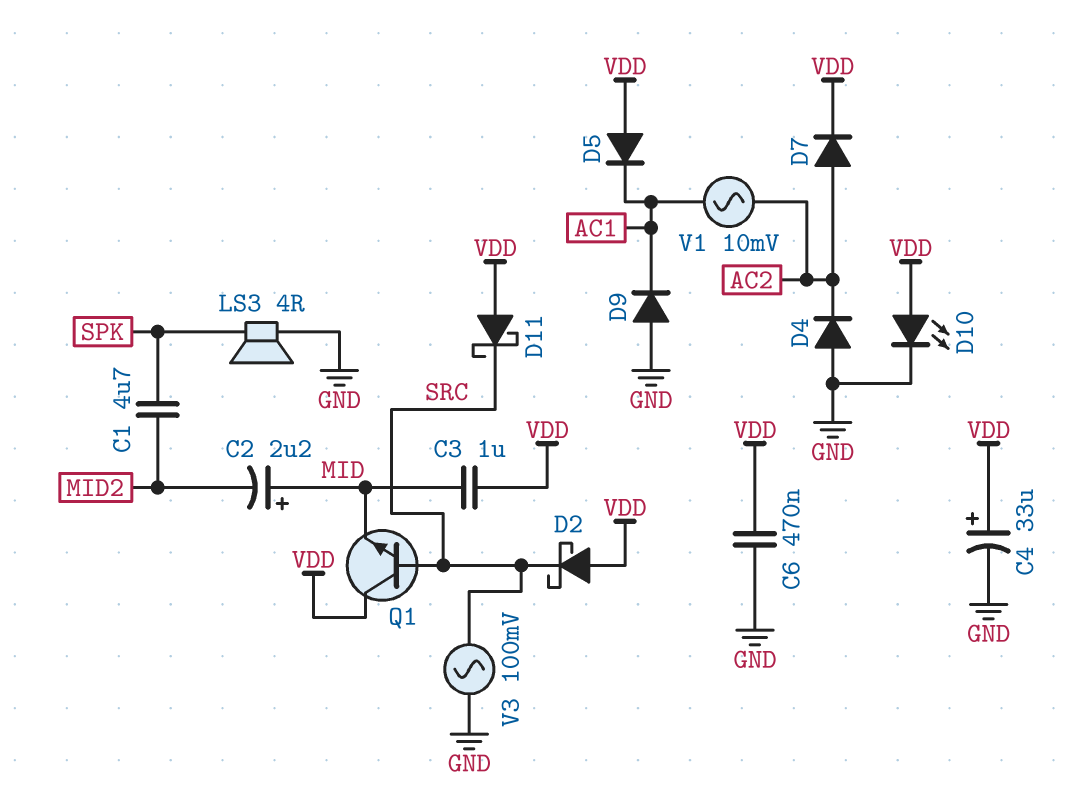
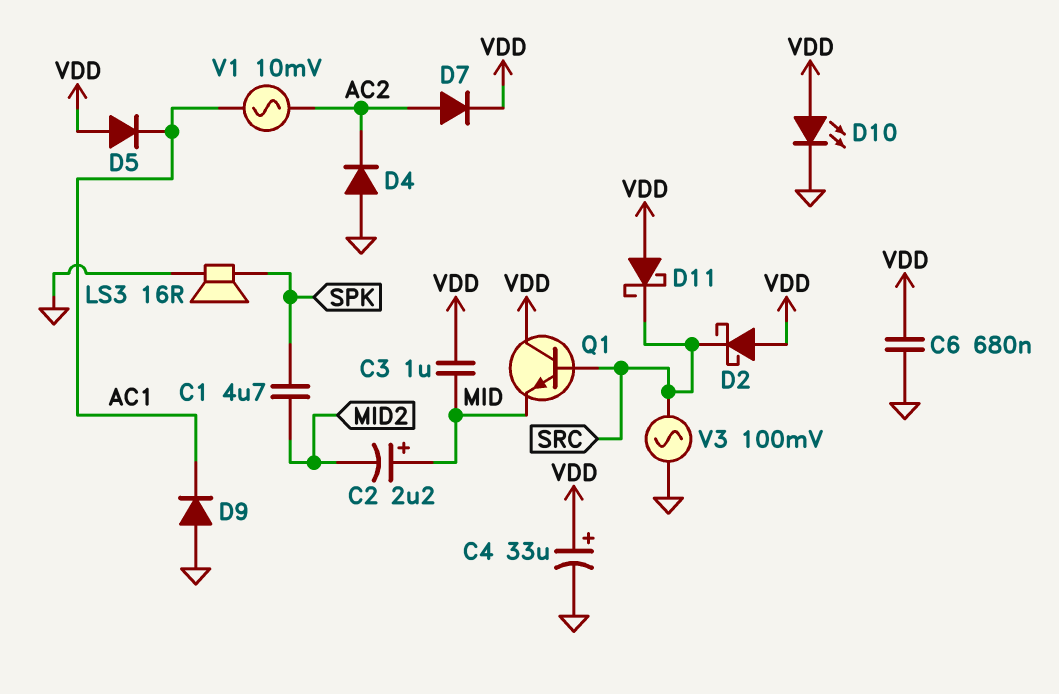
C6: 470nF (GND, VDD) -> 680nF (GND, VDD)
LS3: speaker 4R (GND, SPK) -> speaker 16R (GND, SPK)

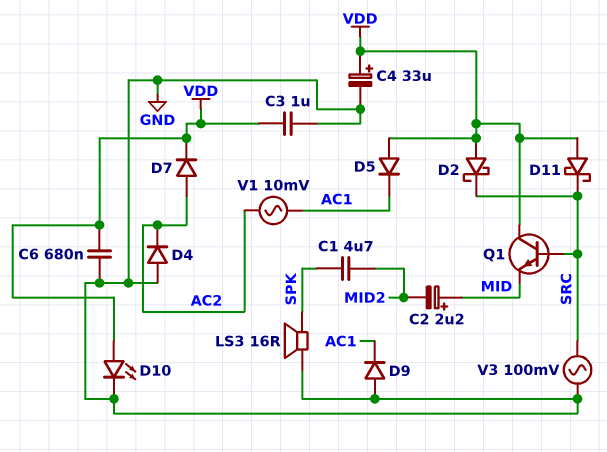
C3: 1uF (MID, VDD) -> 1uF (GND, VDD)

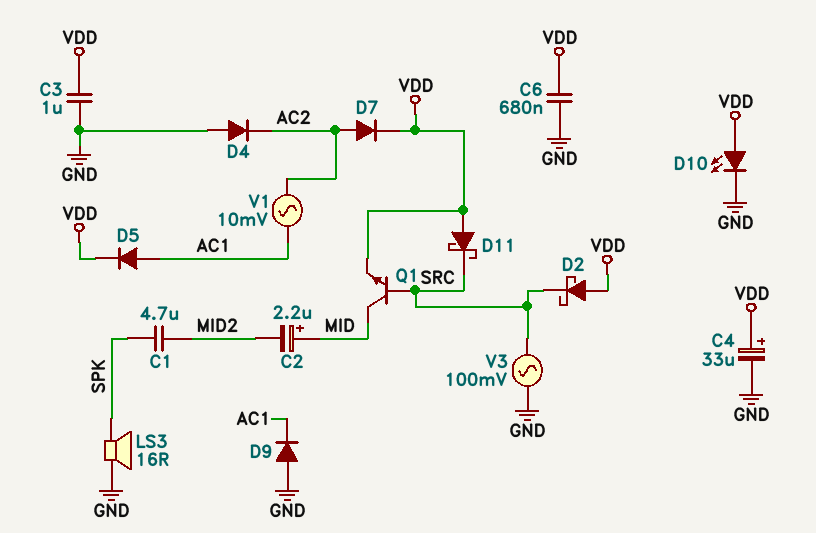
D5: diode (A VDD, K AC1) -> diode (A AC1, K VDD)
Q1: NPN (B SRC, C VDD, E MID) -> NPN (B SRC, C MID, E VDD)

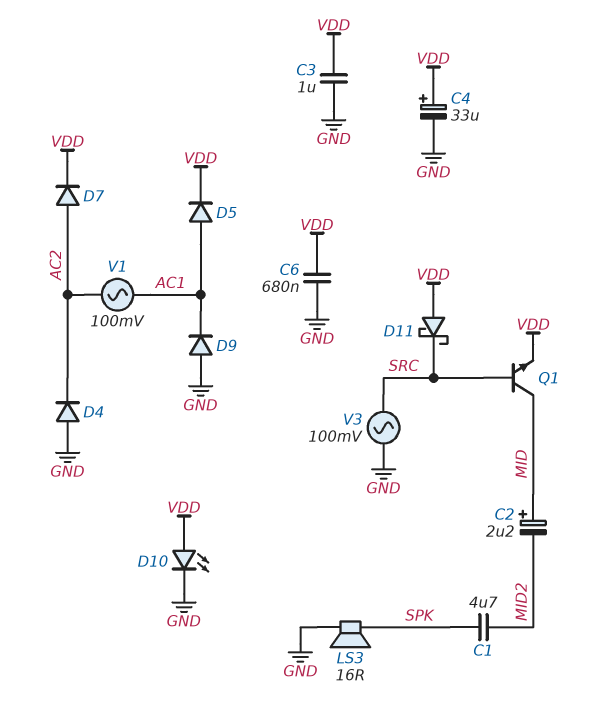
D2: schottky (A VDD, K SRC) -> none
V1: AC 10mV (AC1, AC2) -> AC 100mV (AC1, AC2)

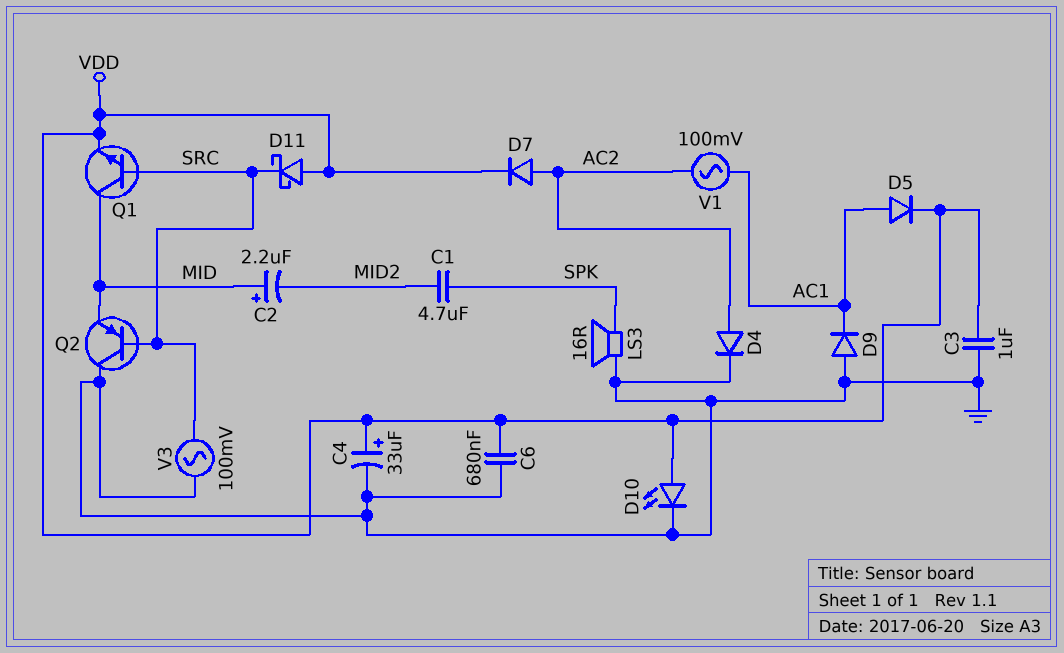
D4: diode (A GND, K AC2) -> diode (A AC2, K GND)
Q2: none -> PNP (B SRC, C GND, E MID)

